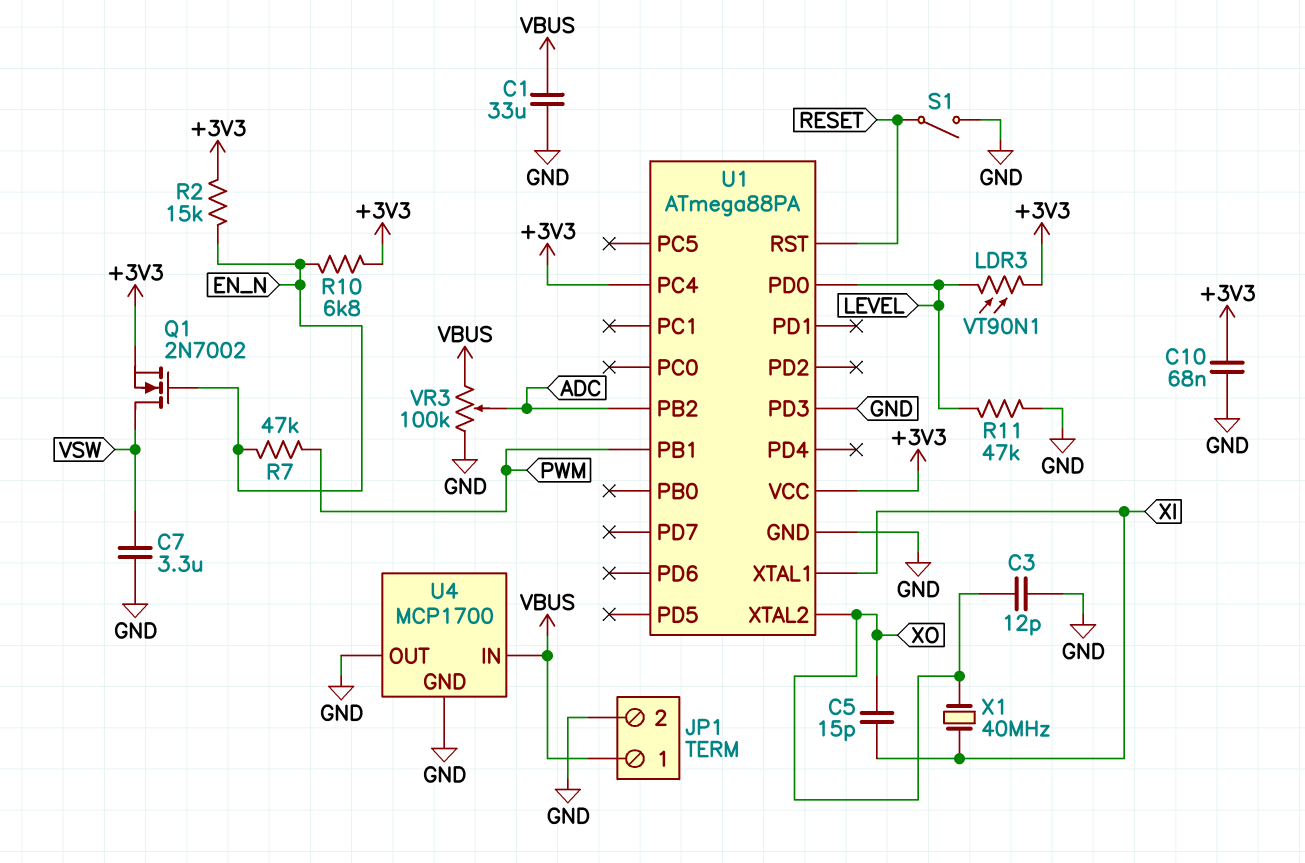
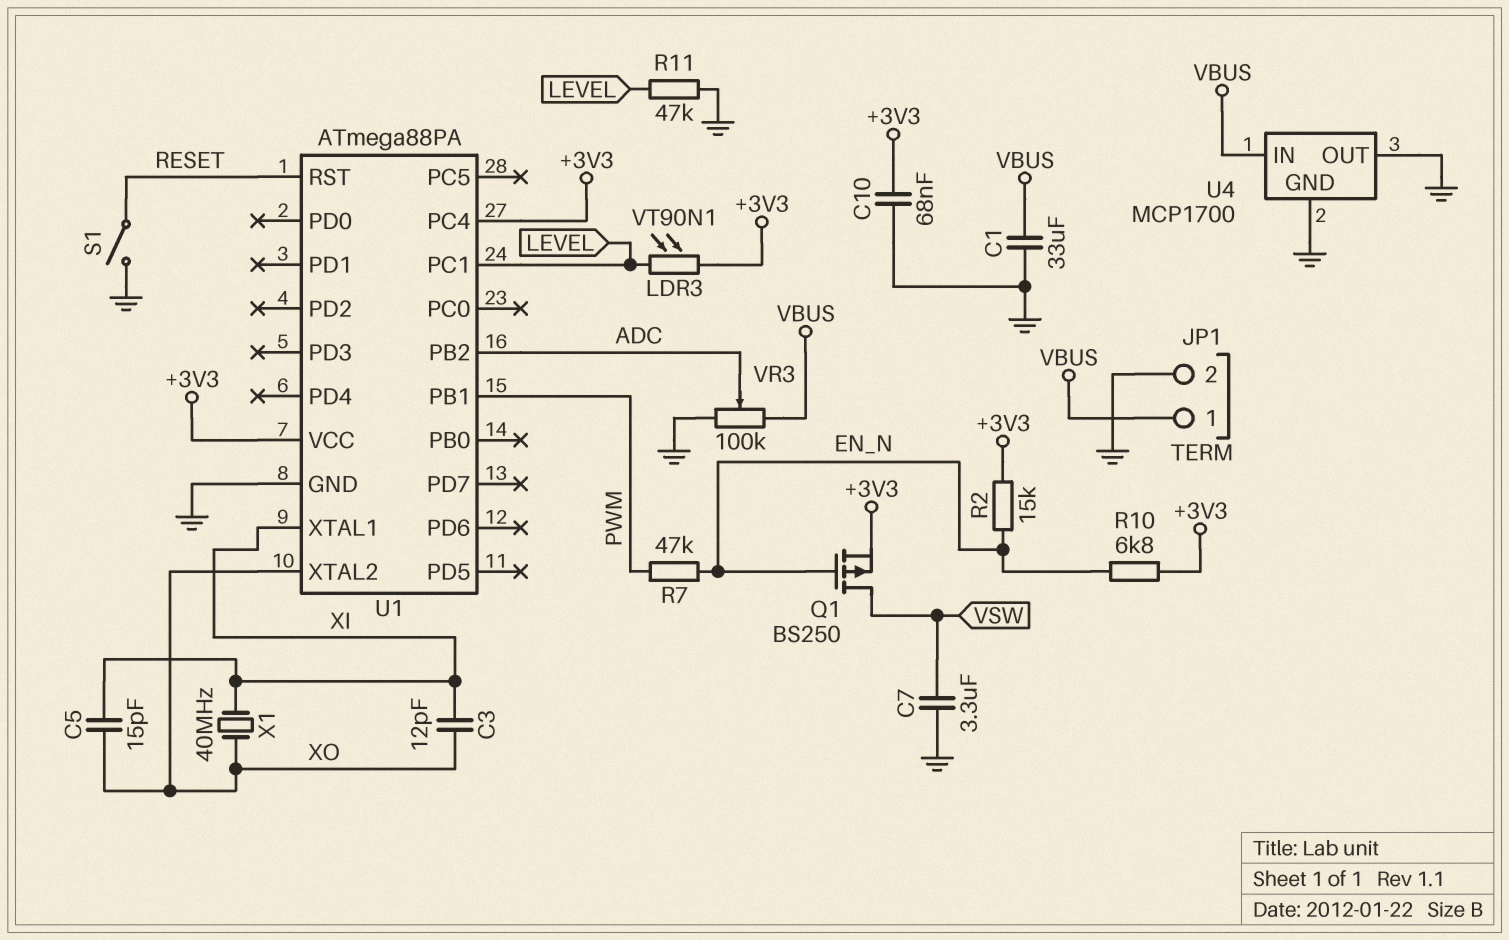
C3: 12pF (GND, XO) -> 12pF (XI, XO)
Q1: NMOS 2N7002 (G EN_N, D VSW, S +3V3) -> PMOS BS250 (G EN_N, D VSW, S +3V3)
U1 pin PC1: none -> LEVEL
U1 pin PD0: LEVEL -> none
U1 pin PD3: GND -> none

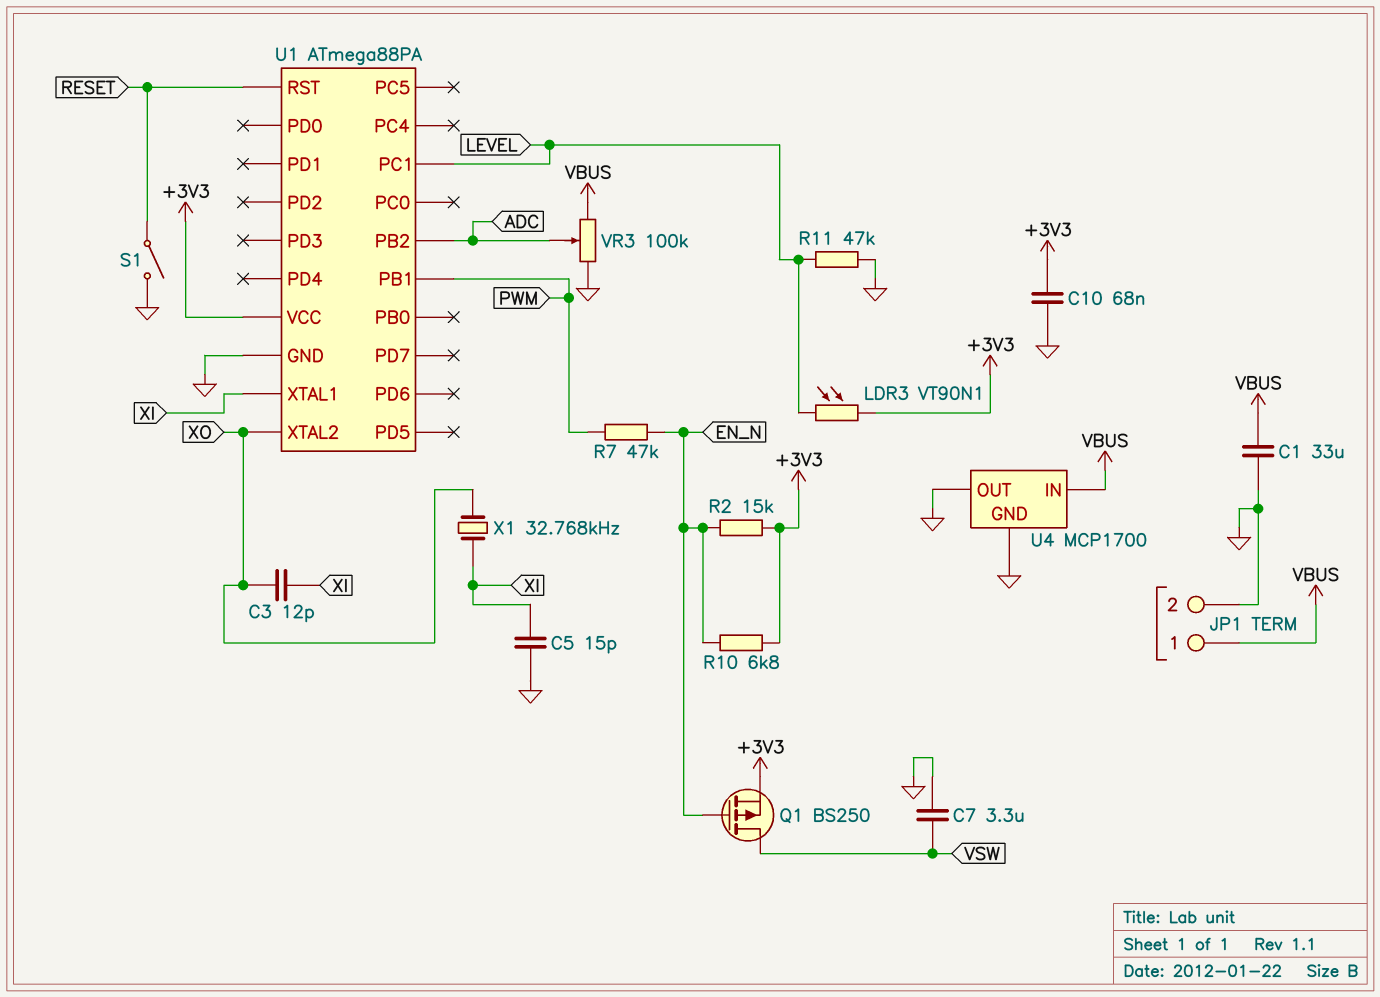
C5: 15pF (XI, XO) -> 15pF (GND, XI)
U1 pin PC4: +3V3 -> none
X1: 40MHz (XI, XO) -> 32.768kHz (XI, XO)

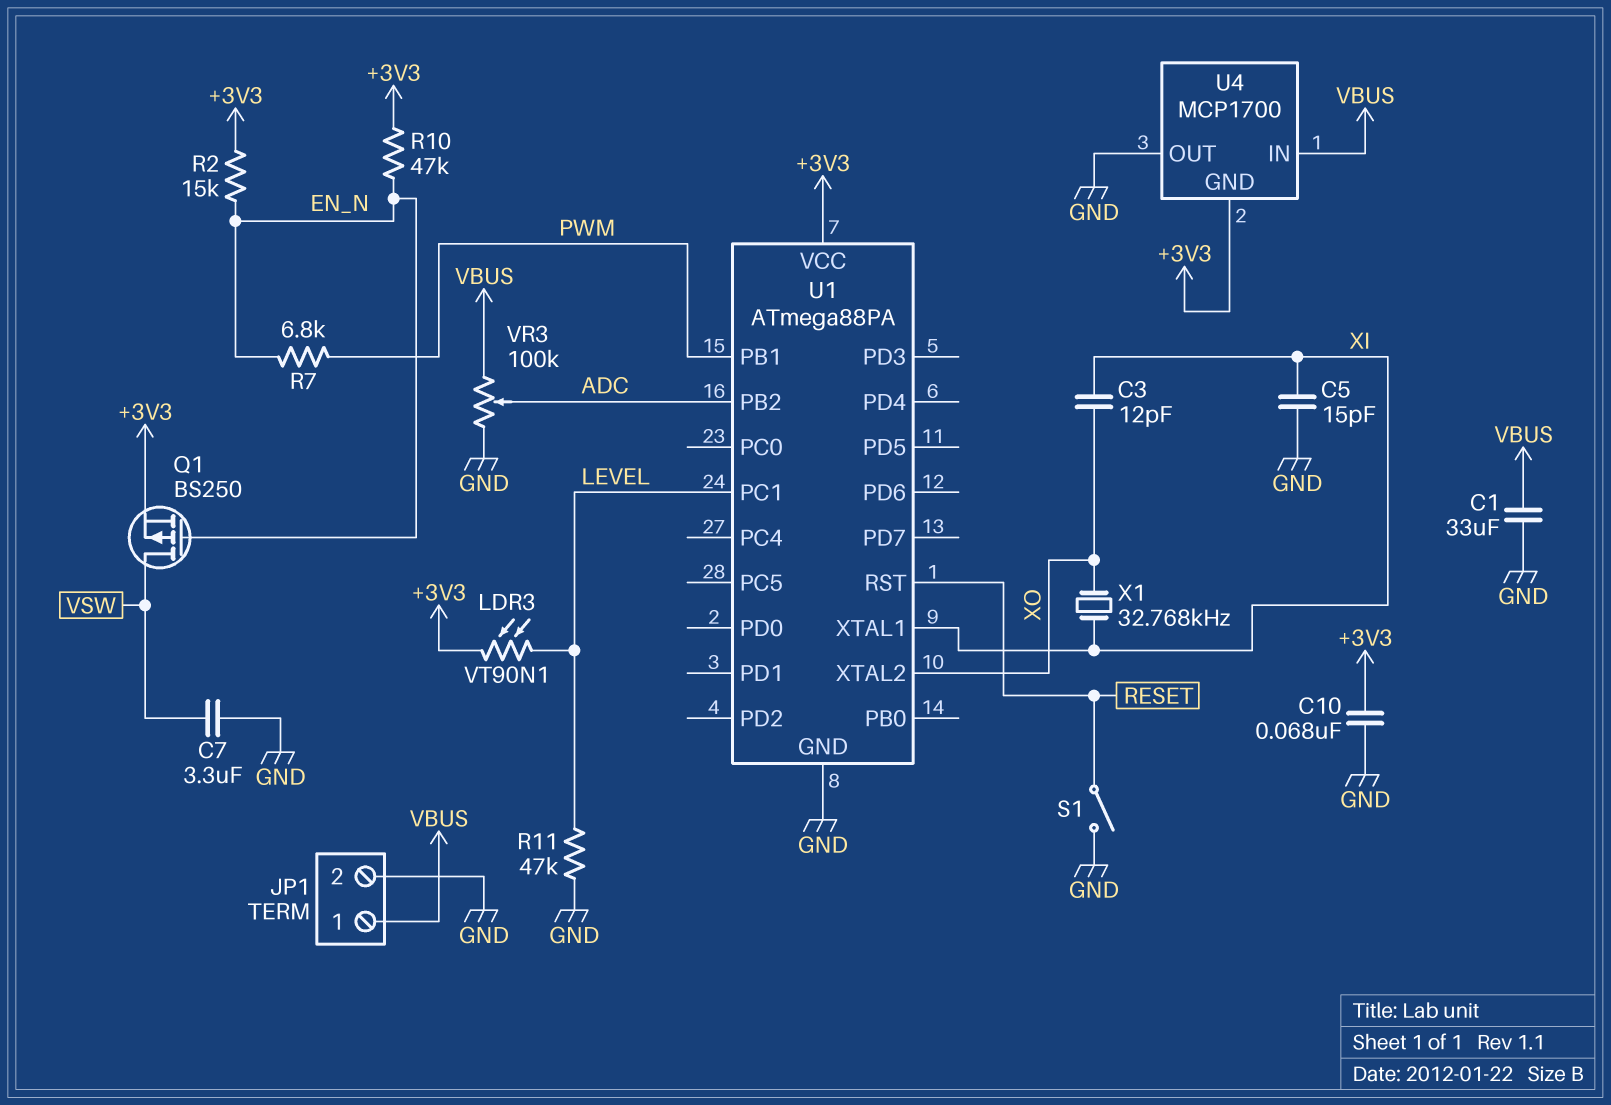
R7: 47k (EN_N, PWM) -> 6.8k (EN_N, PWM)
R10: 6.8k (+3V3, EN_N) -> 47k (+3V3, EN_N)
U4 pin GND: GND -> +3V3

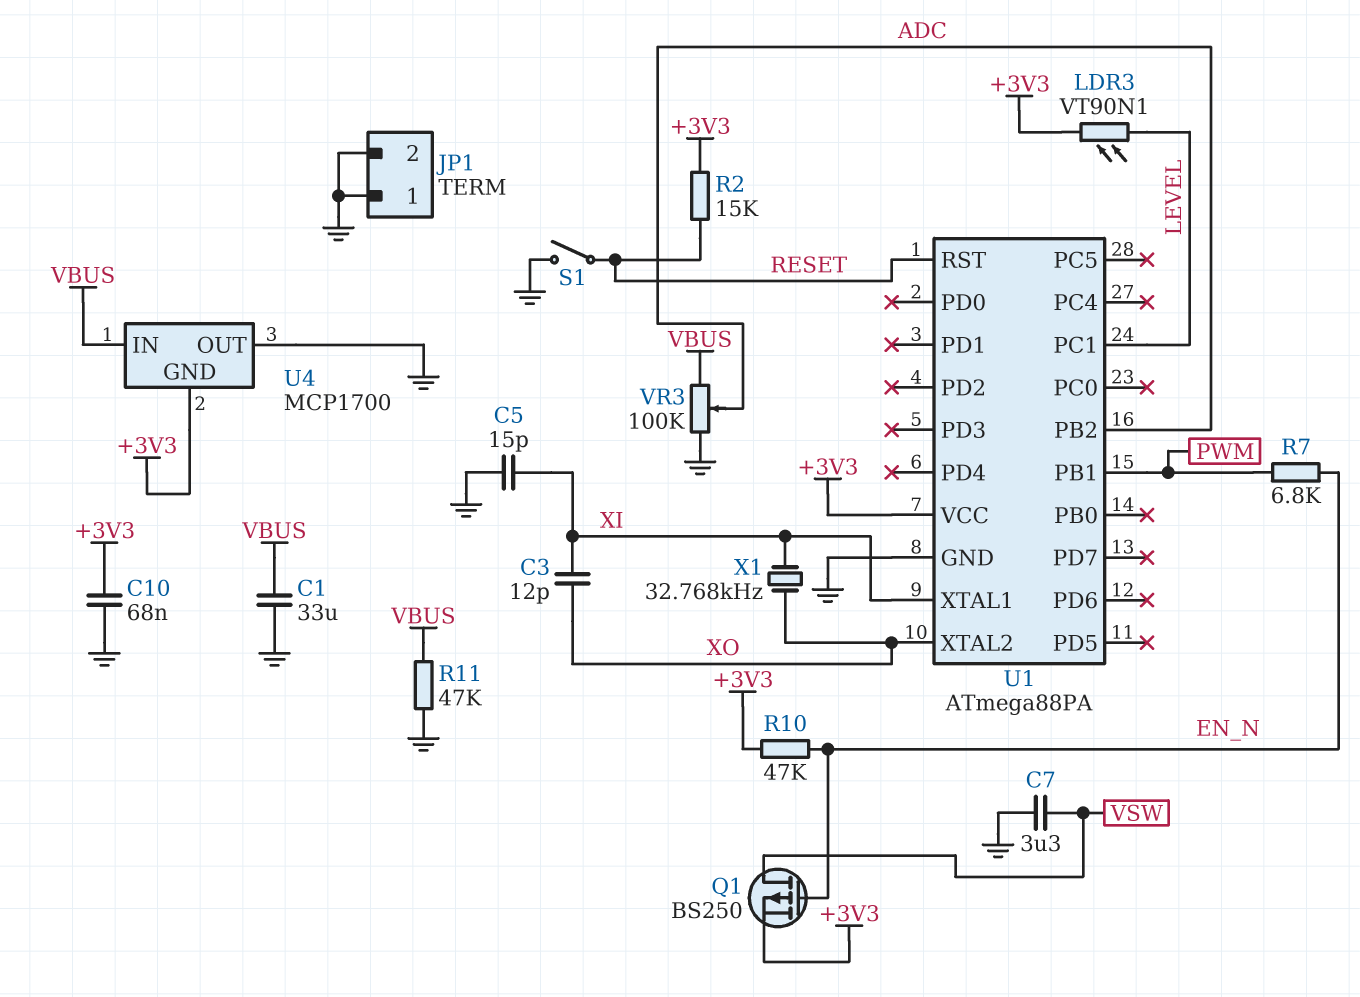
JP1 pin 1: VBUS -> GND
R2: 15k (+3V3, EN_N) -> 15k (+3V3, RESET)
R11: 47k (GND, LEVEL) -> 47k (GND, VBUS)

